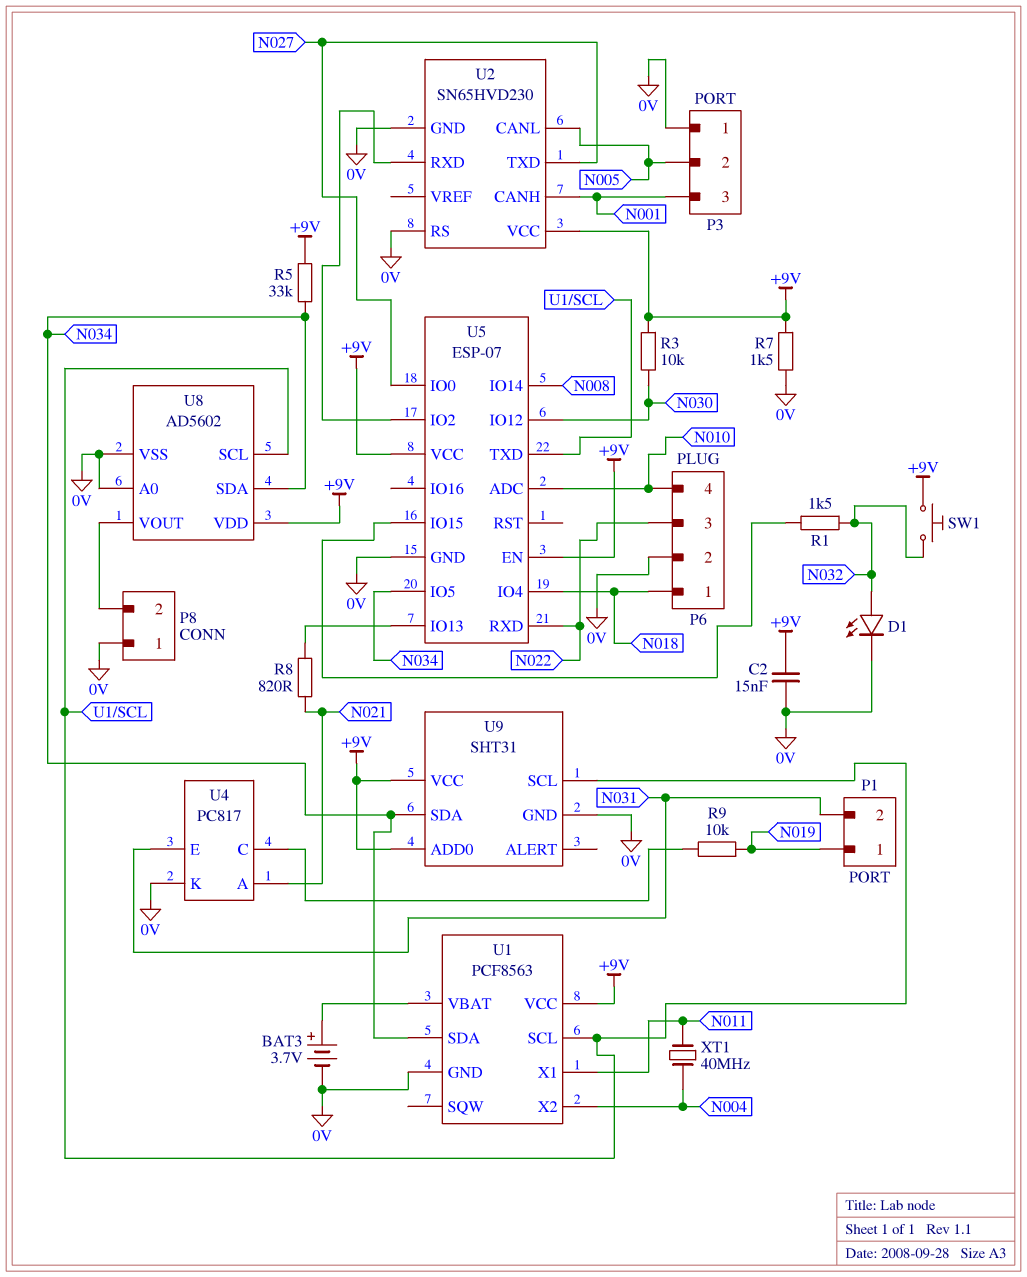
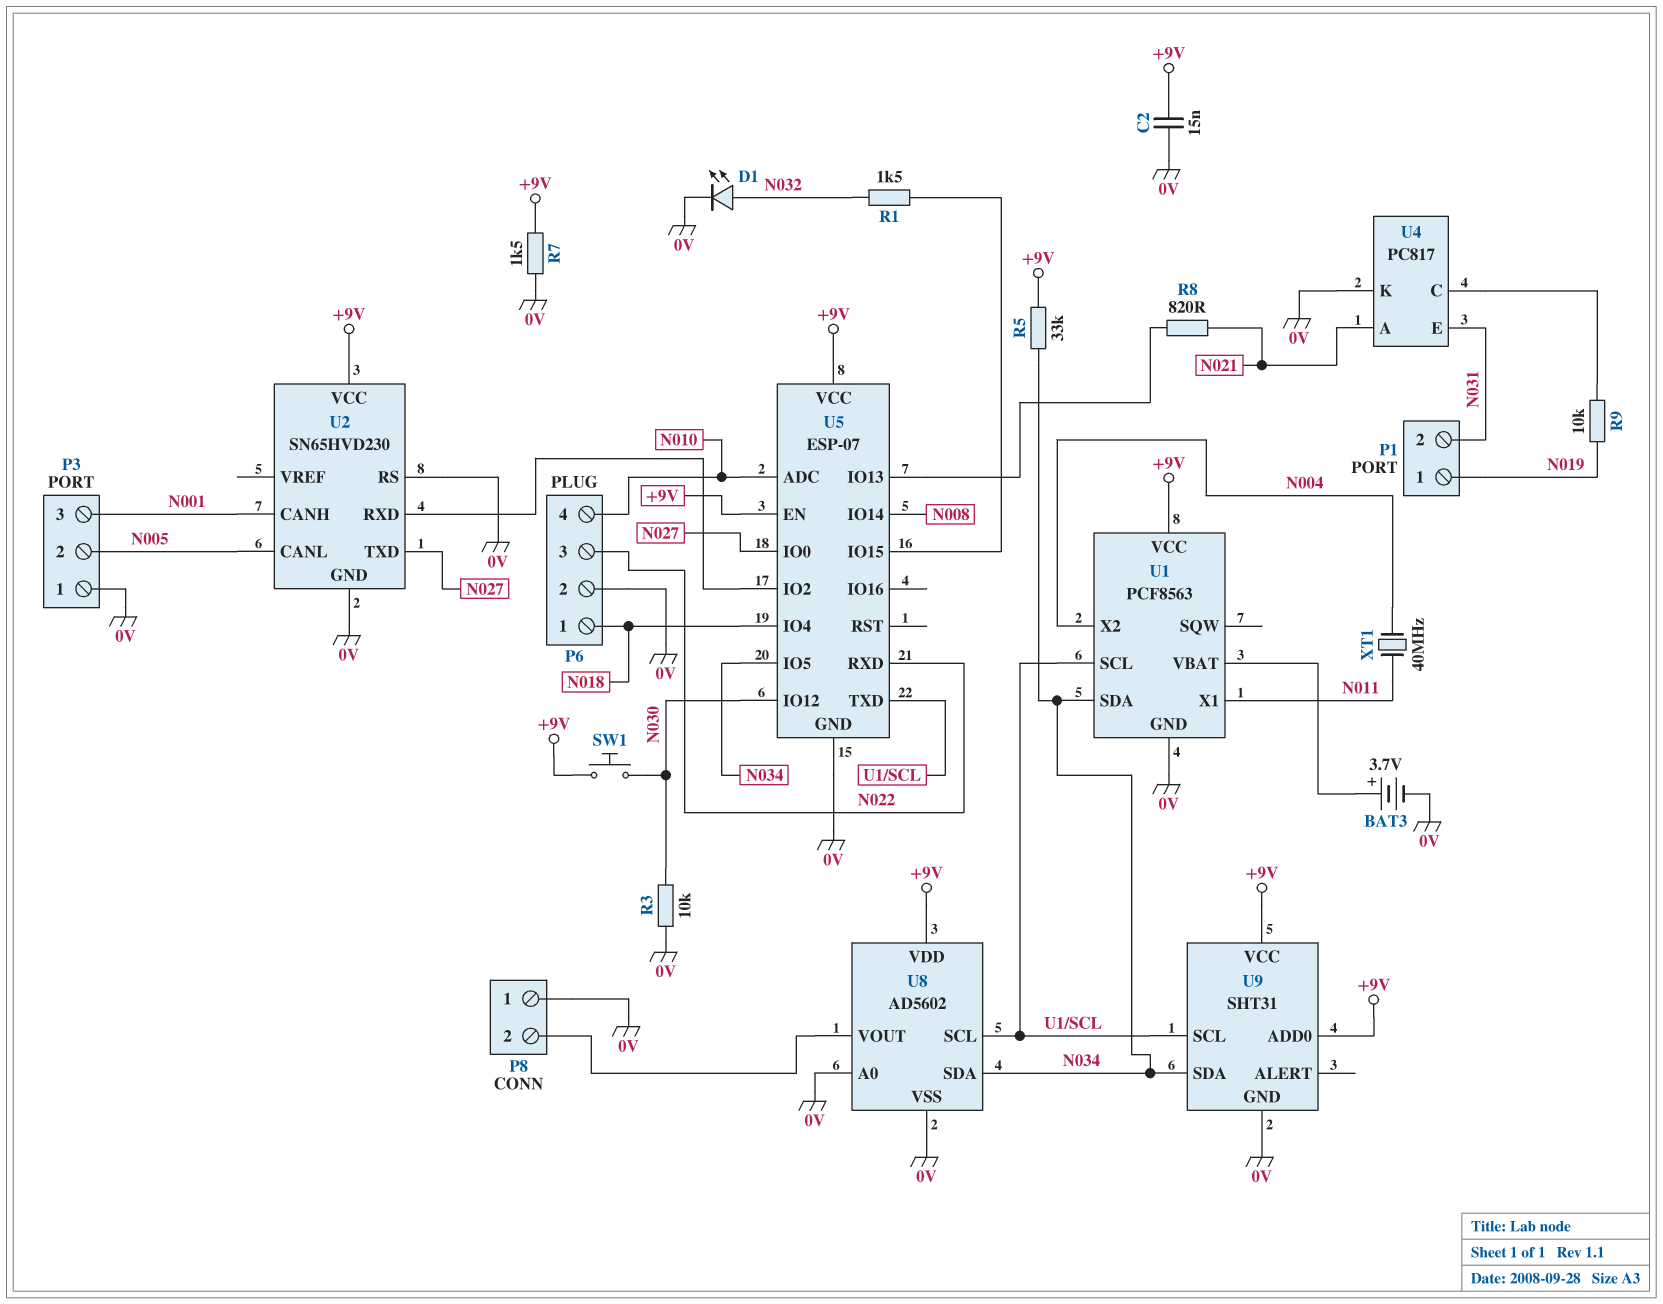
R3: 10k (+9V, N030) -> 10k (0V, N030)
SW1: button (+9V, N032) -> button (+9V, N030)

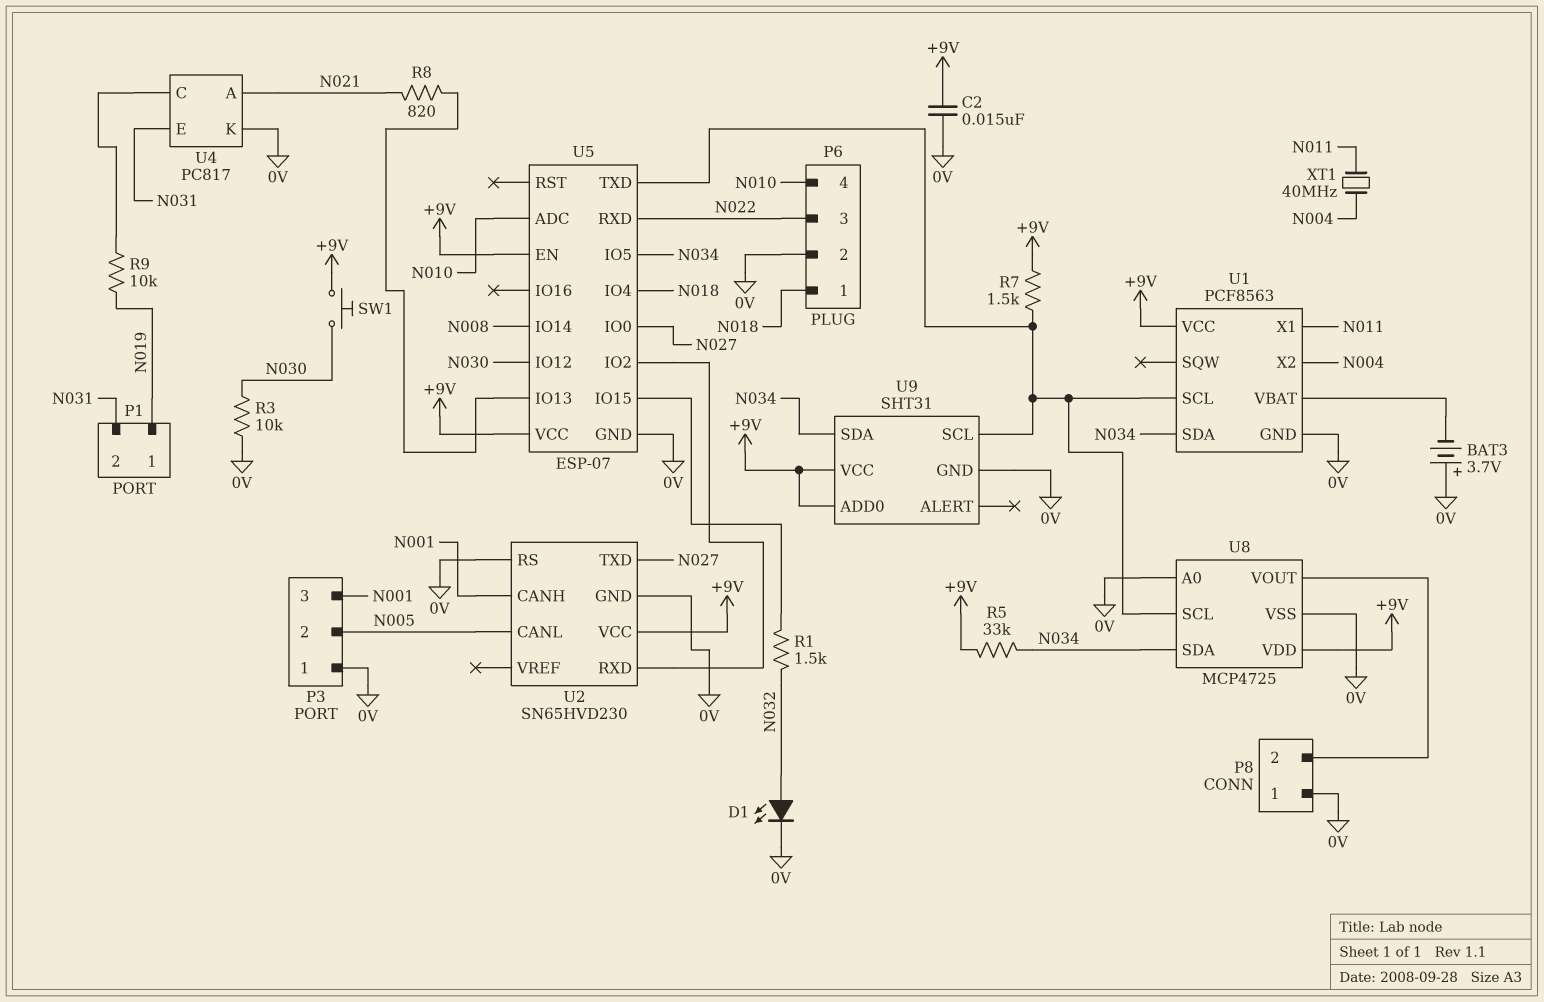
BAT3: 3.7V (plus U1/VBAT, minus 0V) -> 3.7V (plus 0V, minus U1/VBAT)
R7: 1.5k (+9V, 0V) -> 1.5k (+9V, U1/SCL)
U8: AD5602 -> MCP4725

